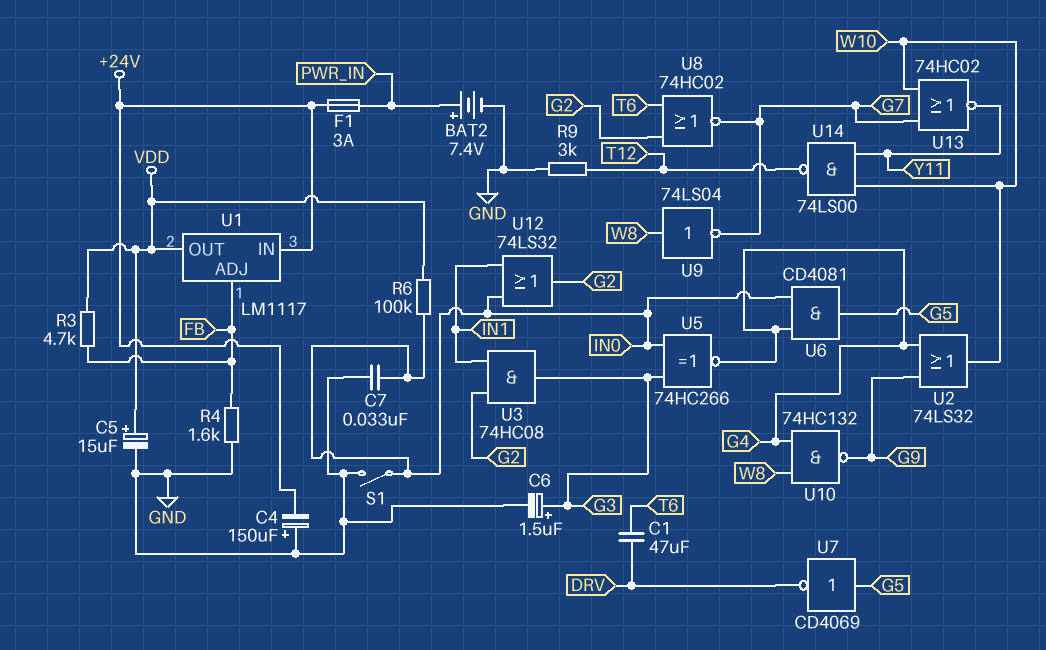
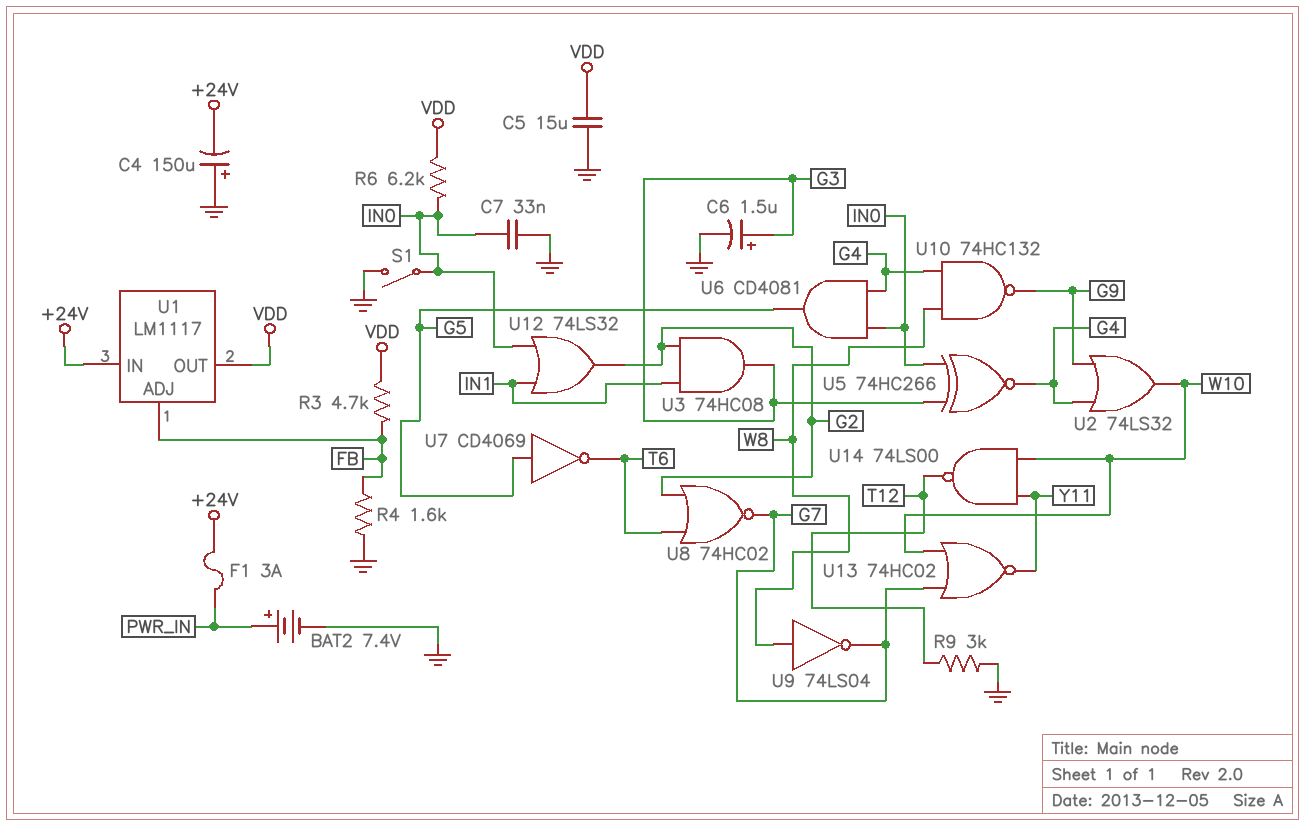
C1: 47uF (DRV, T6) -> none
C5: 15uF (plus VDD, minus GND) -> 15uF (GND, VDD)
R6: 100k (IN0, VDD) -> 6.2k (IN0, VDD)
U7: NOT CD4069 (in G5, out DRV) -> NOT CD4069 (in G5, out T6)

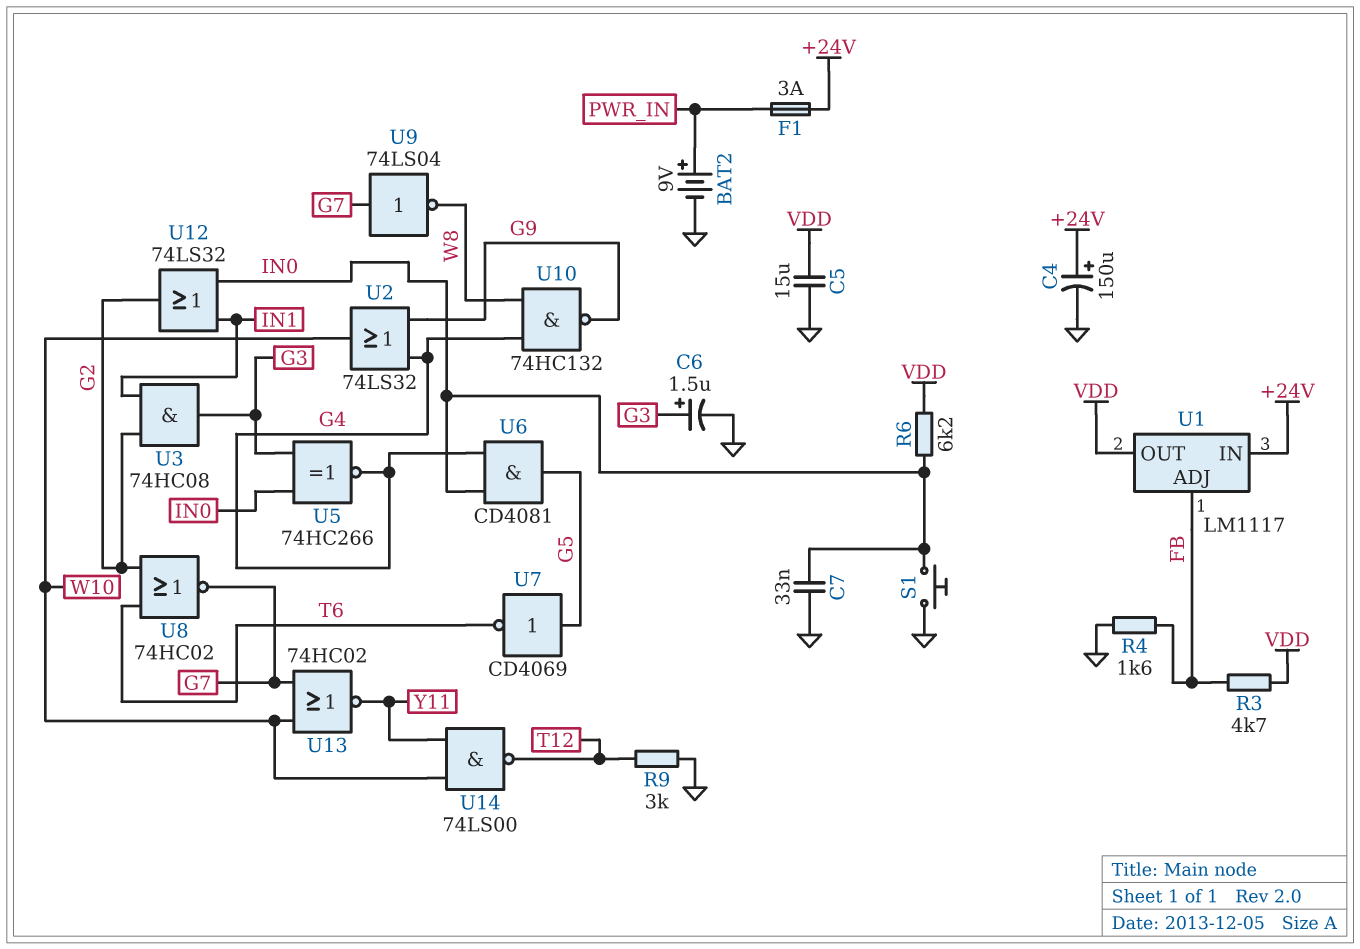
BAT2: 7.4V (plus PWR_IN, minus GND) -> 9V (plus PWR_IN, minus GND)
C4: 150uF (plus GND, minus +24V) -> 150uF (plus +24V, minus GND)
S1: switch (GND, IN0) -> button (GND, IN0)
U9: NOT 74LS04 (in W8, out G7) -> NOT 74LS04 (in G7, out W8)

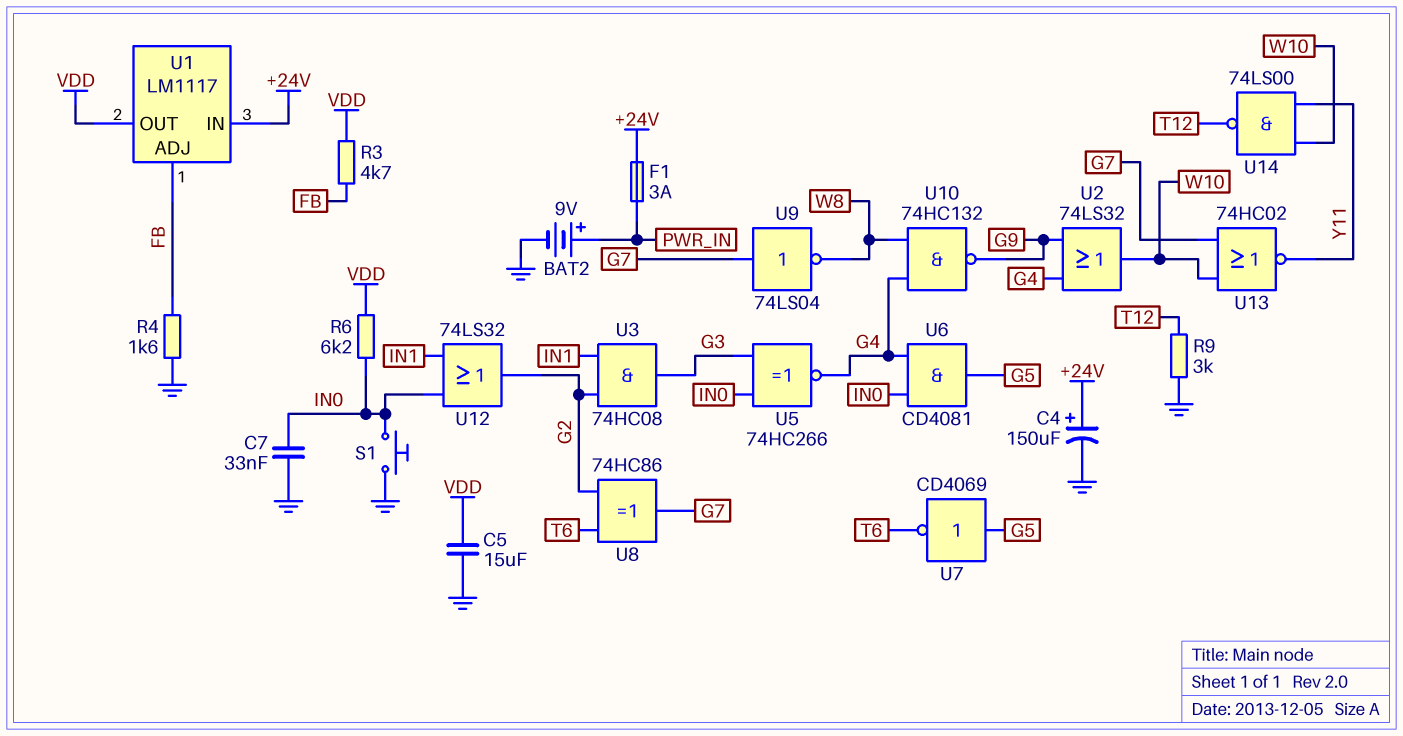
C6: 1.5uF (plus G3, minus GND) -> none
U8: NOR 74HC02 (in G2, in T6, out G7) -> XOR 74HC86 (in G2, in T6, out G7)

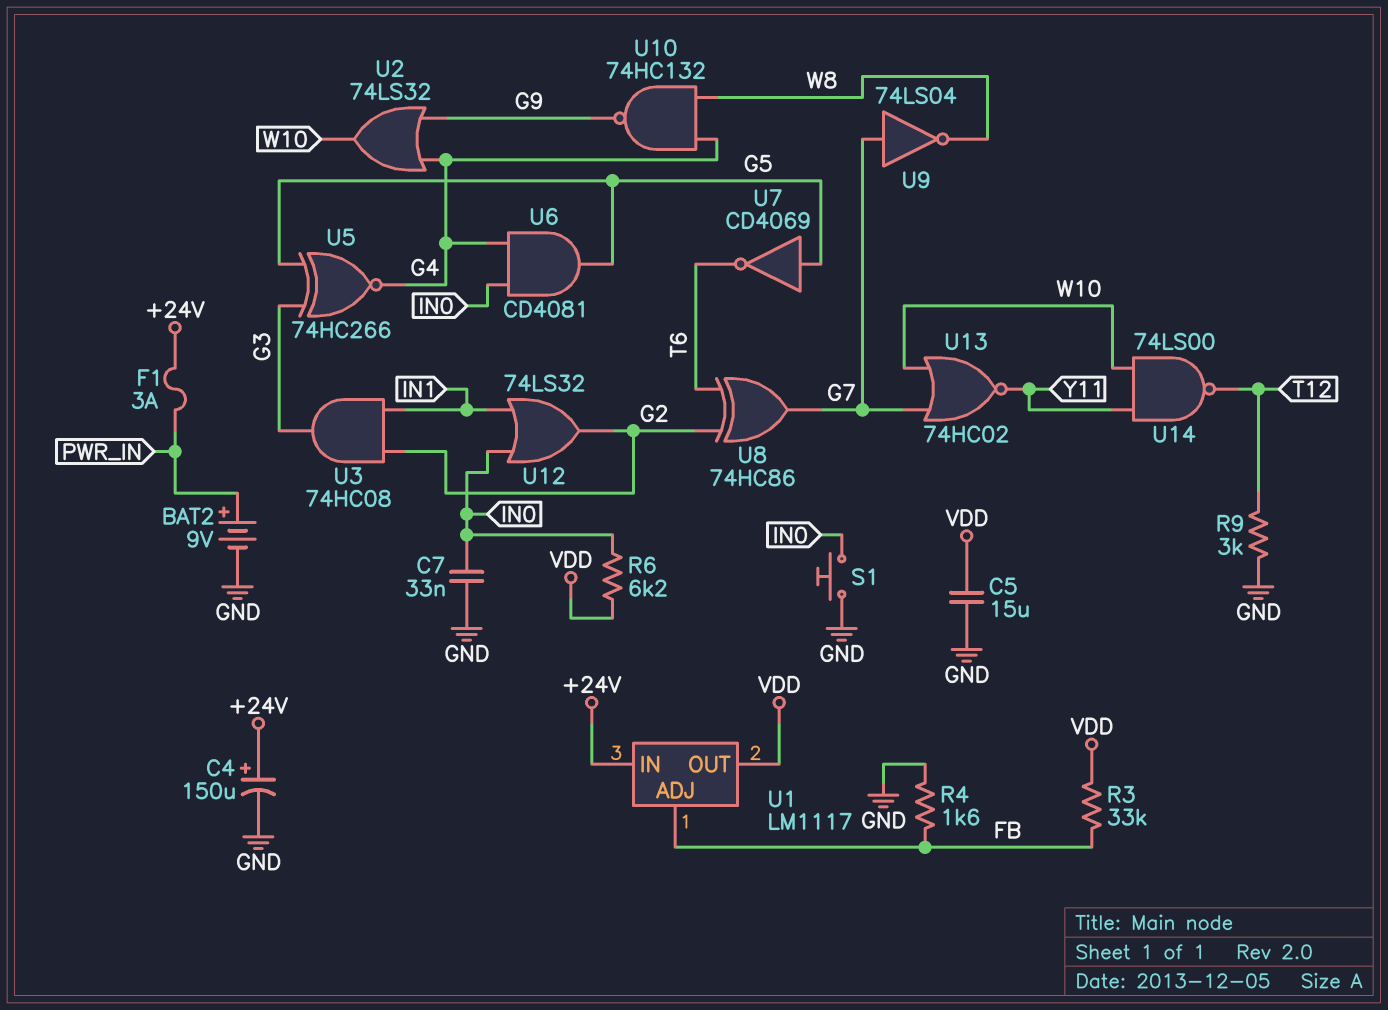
R3: 4.7k (FB, VDD) -> 33k (FB, VDD)
U5: XNOR 74HC266 (in G3, in IN0, out G4) -> XNOR 74HC266 (in G3, in G5, out G4)

